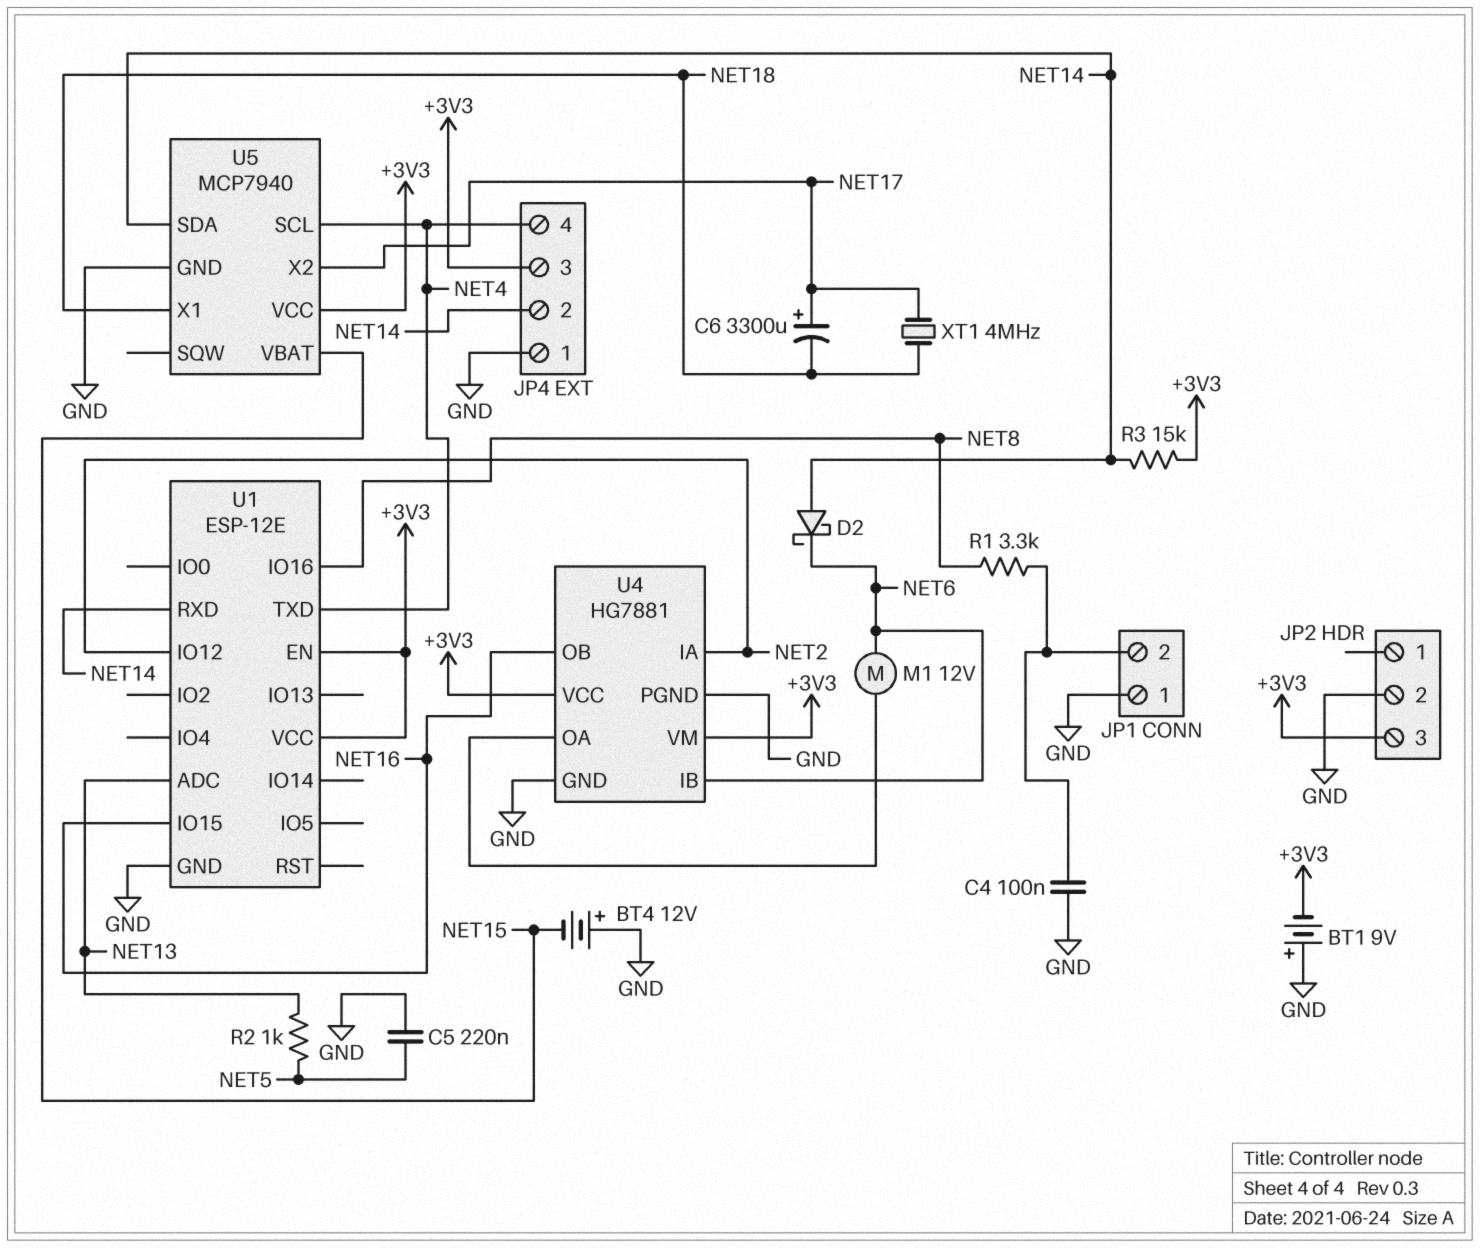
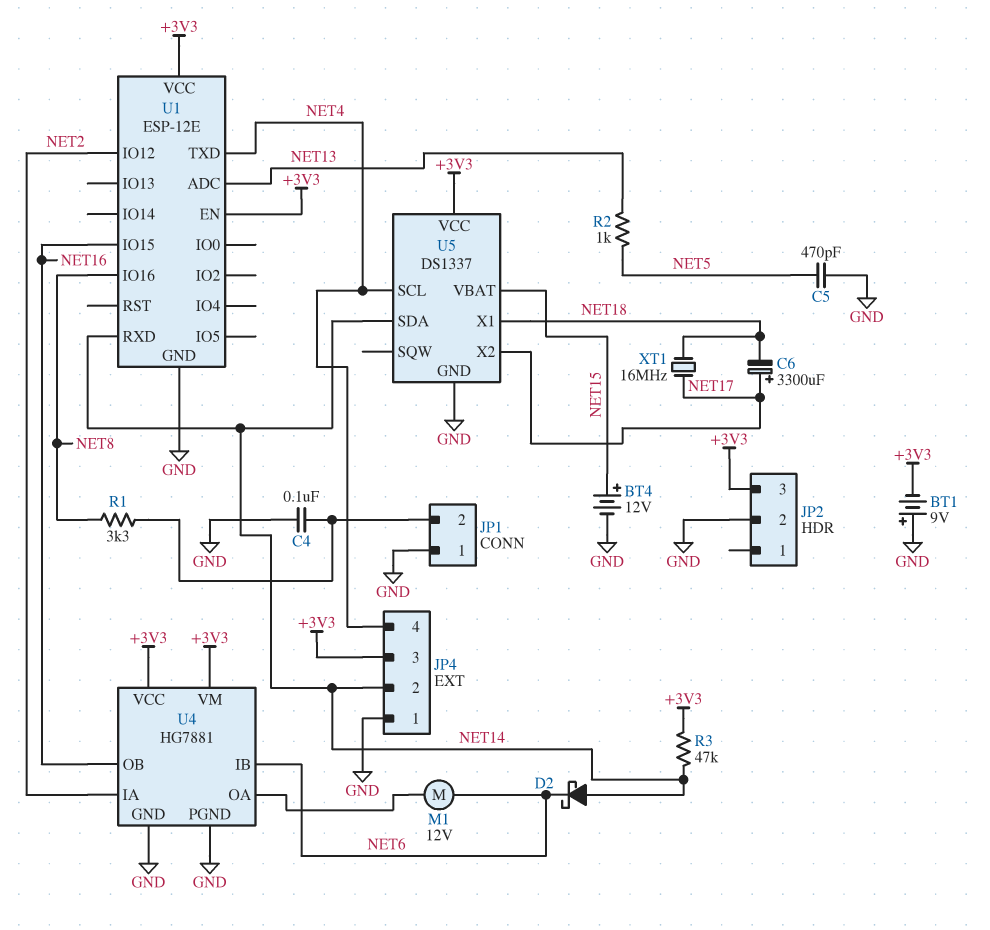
BT4: 12V (plus GND, minus NET15) -> 12V (plus NET15, minus GND)
C5: 220nF (GND, NET5) -> 470pF (GND, NET5)
R3: 15k (+3V3, NET14) -> 47k (+3V3, NET14)
U5: MCP7940 -> DS1337
XT1: 4MHz (NET17, NET18) -> 16MHz (NET17, NET18)

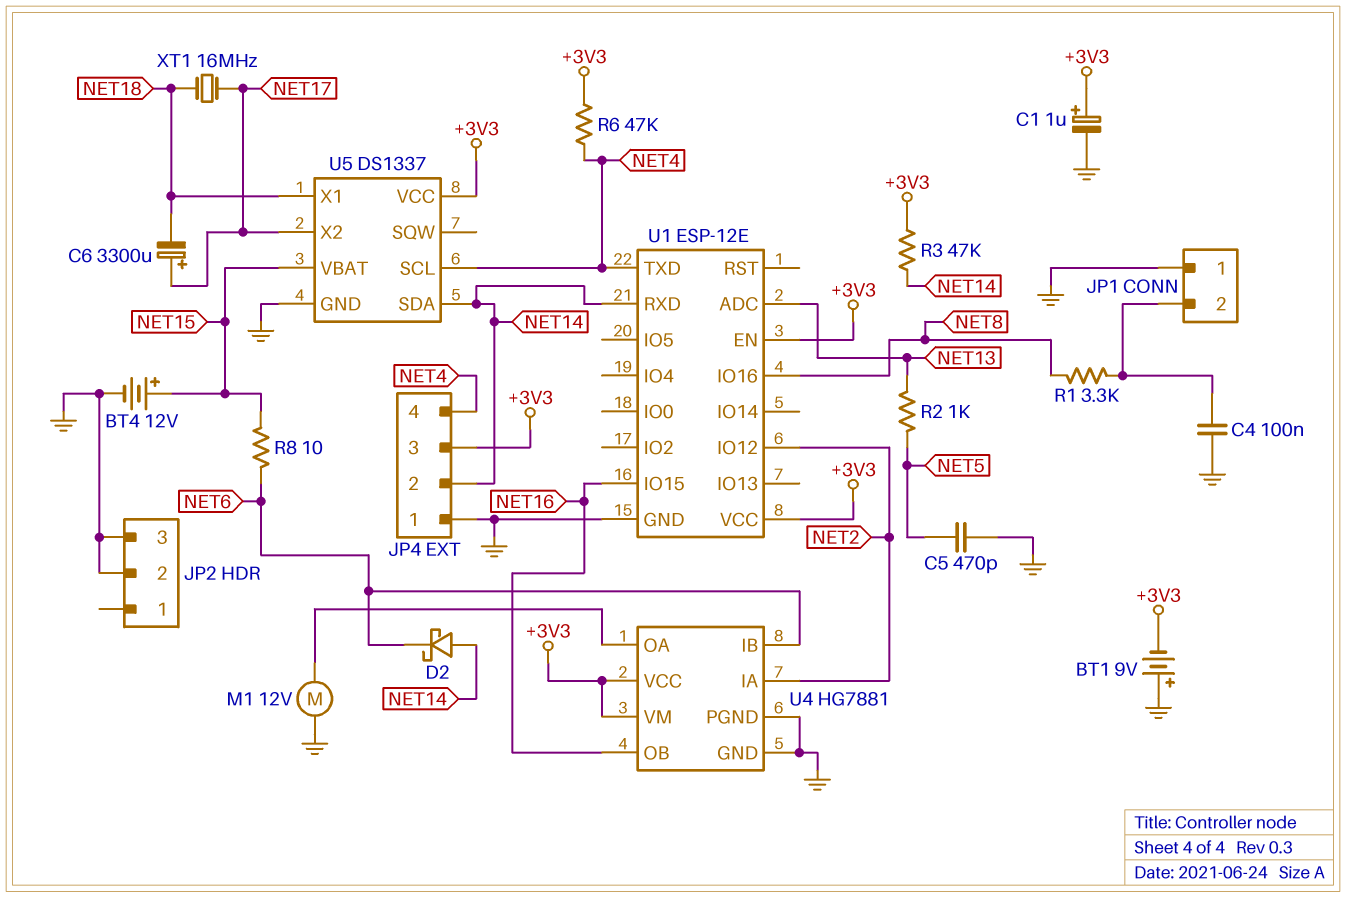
C1: none -> 1uF (plus +3V3, minus GND)
JP2 pin 3: +3V3 -> GND
M1: motor 12V (NET6, U4/OA) -> motor 12V (GND, U4/OA)
R6: none -> 47k (+3V3, NET4)
R8: none -> 10 (NET6, NET15)

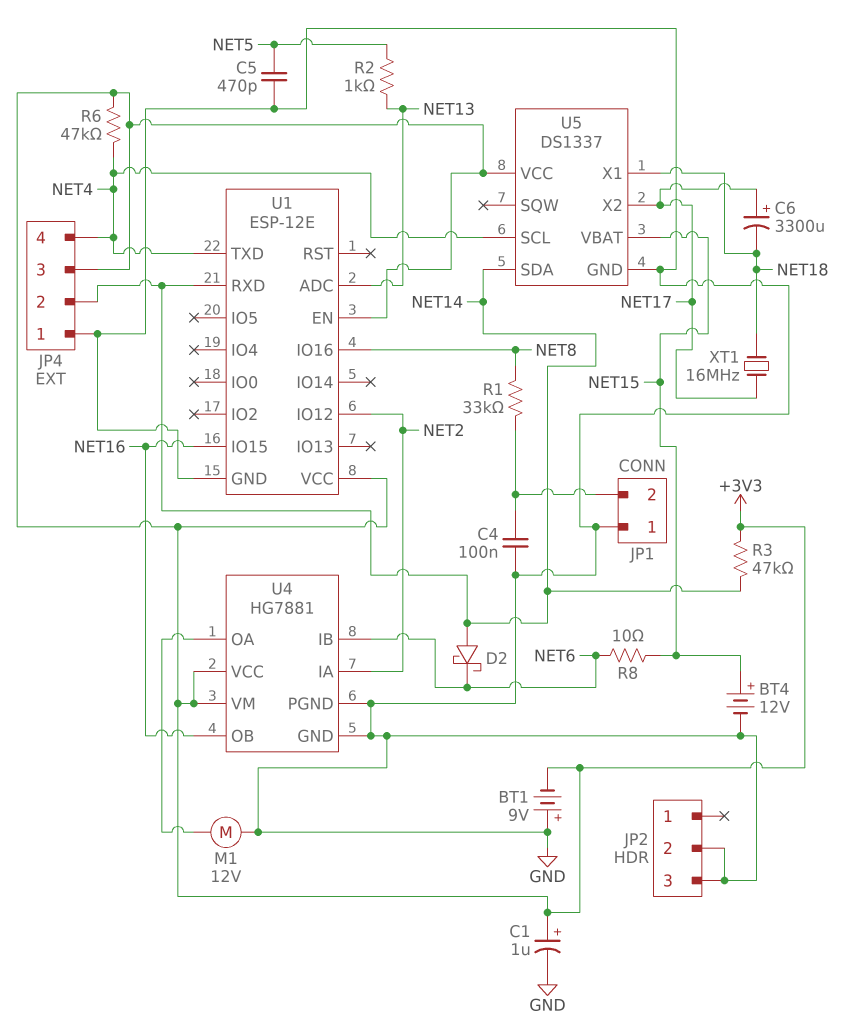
R1: 3.3k (JP1/2, NET8) -> 33k (JP1/2, NET8)

